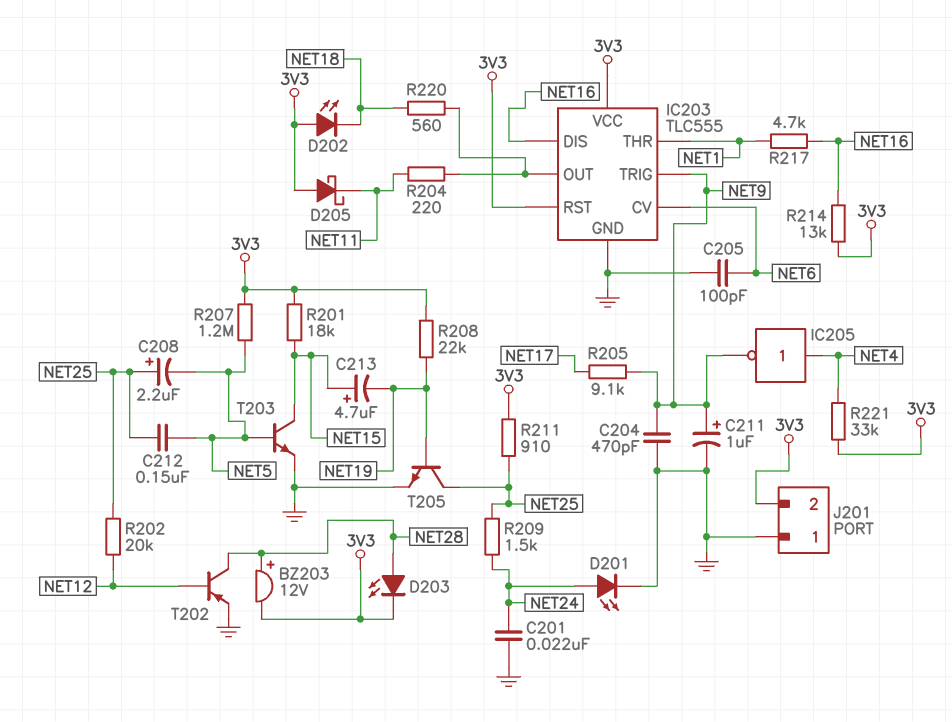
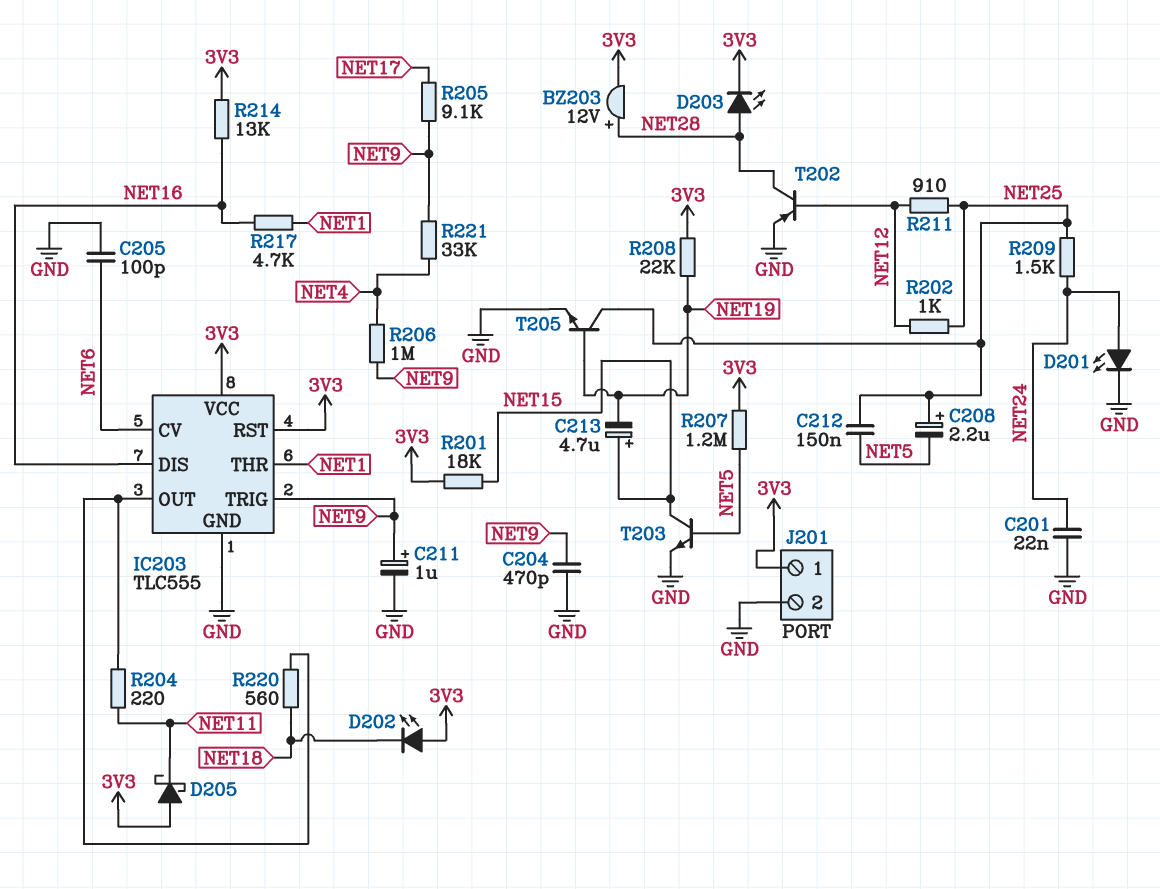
IC205: NOT (in NET4, out NET9) -> none
J201 pin 1: GND -> 3V3
J201 pin 2: 3V3 -> GND
R202: 20k (NET12, NET25) -> 1k (NET12, NET25)
R206: none -> 1M (NET4, NET9)
R211: 910 (3V3, NET25) -> 910 (NET12, NET25)
R221: 33k (3V3, NET4) -> 33k (NET4, NET9)

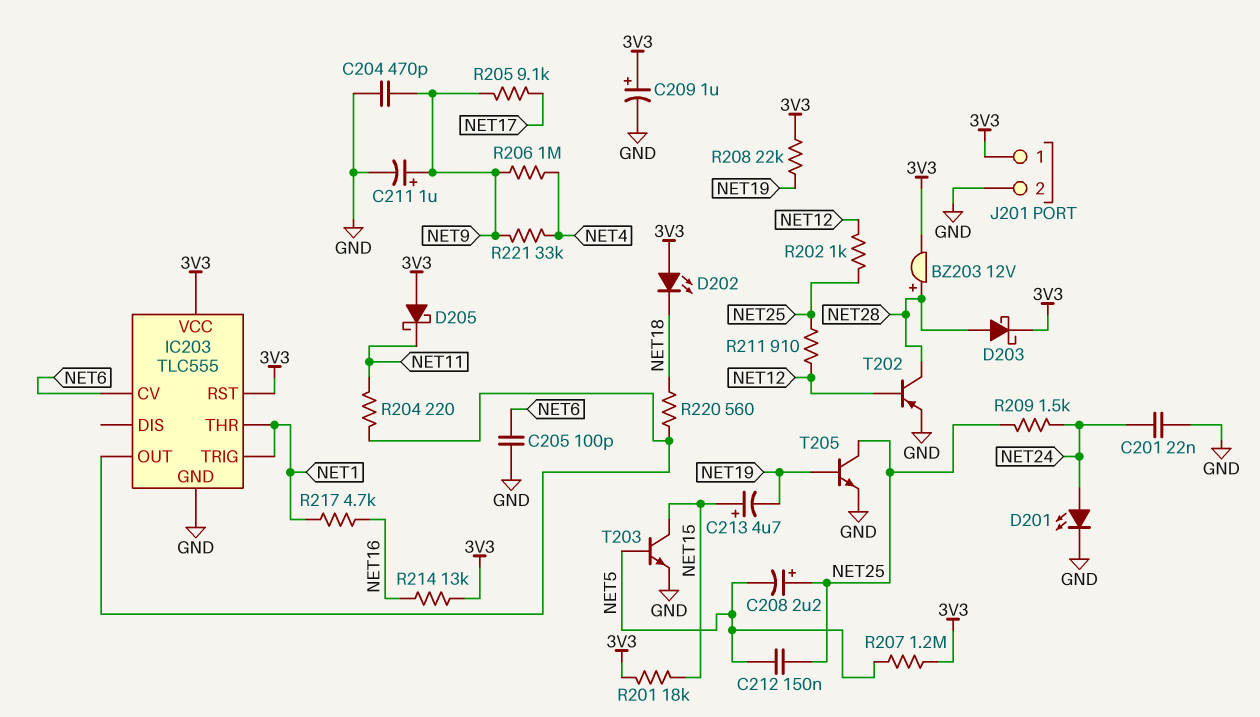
C209: none -> 1uF (plus 3V3, minus GND)
D203: LED (A NET28, K 3V3) -> schottky (A NET28, K 3V3)
IC203 pin DIS: NET16 -> none
IC203 pin TRIG: NET9 -> NET1

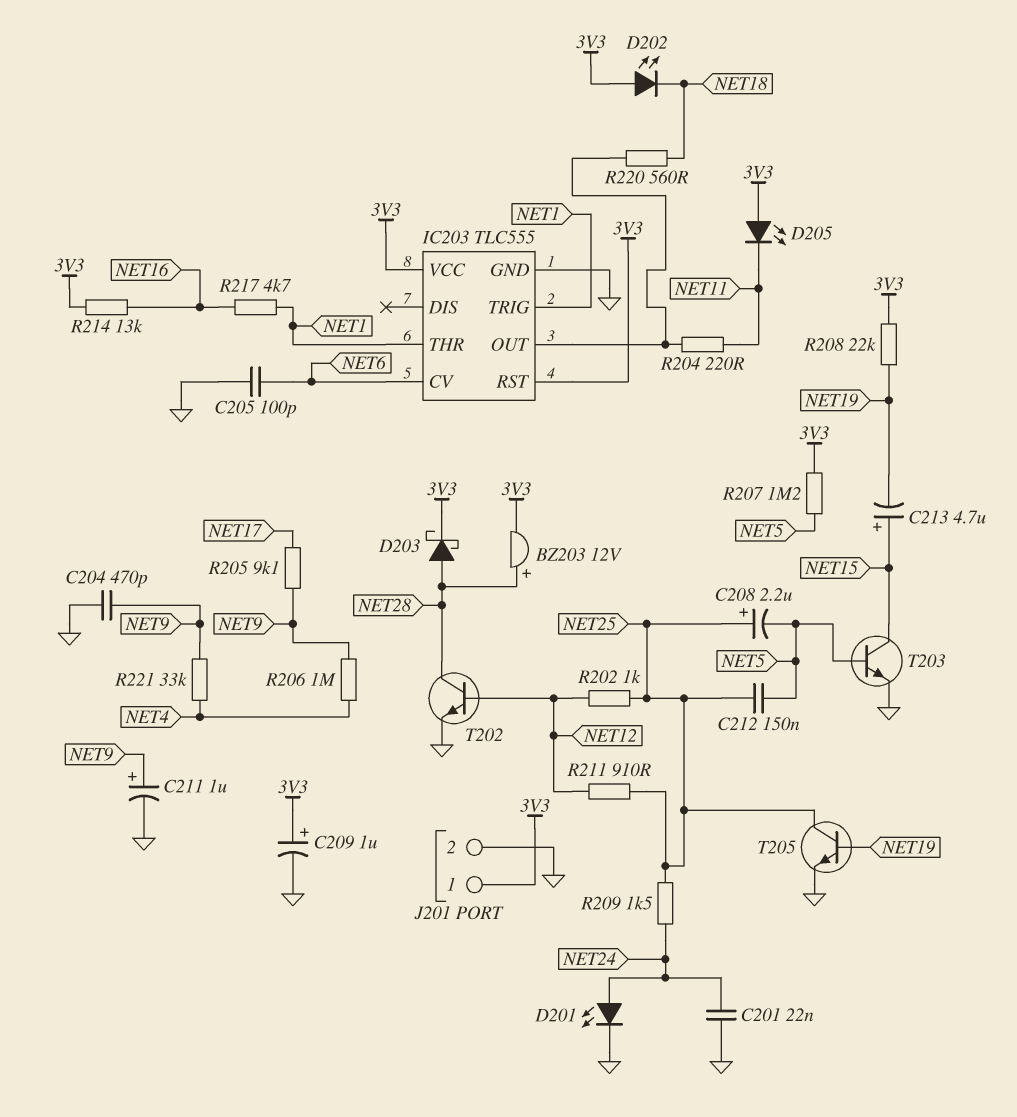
D205: schottky (A 3V3, K NET11) -> LED (A 3V3, K NET11)
R201: 18k (3V3, NET15) -> none
T202: PNP (B NET12, C NET28, E GND) -> NPN (B NET12, C NET28, E GND)

